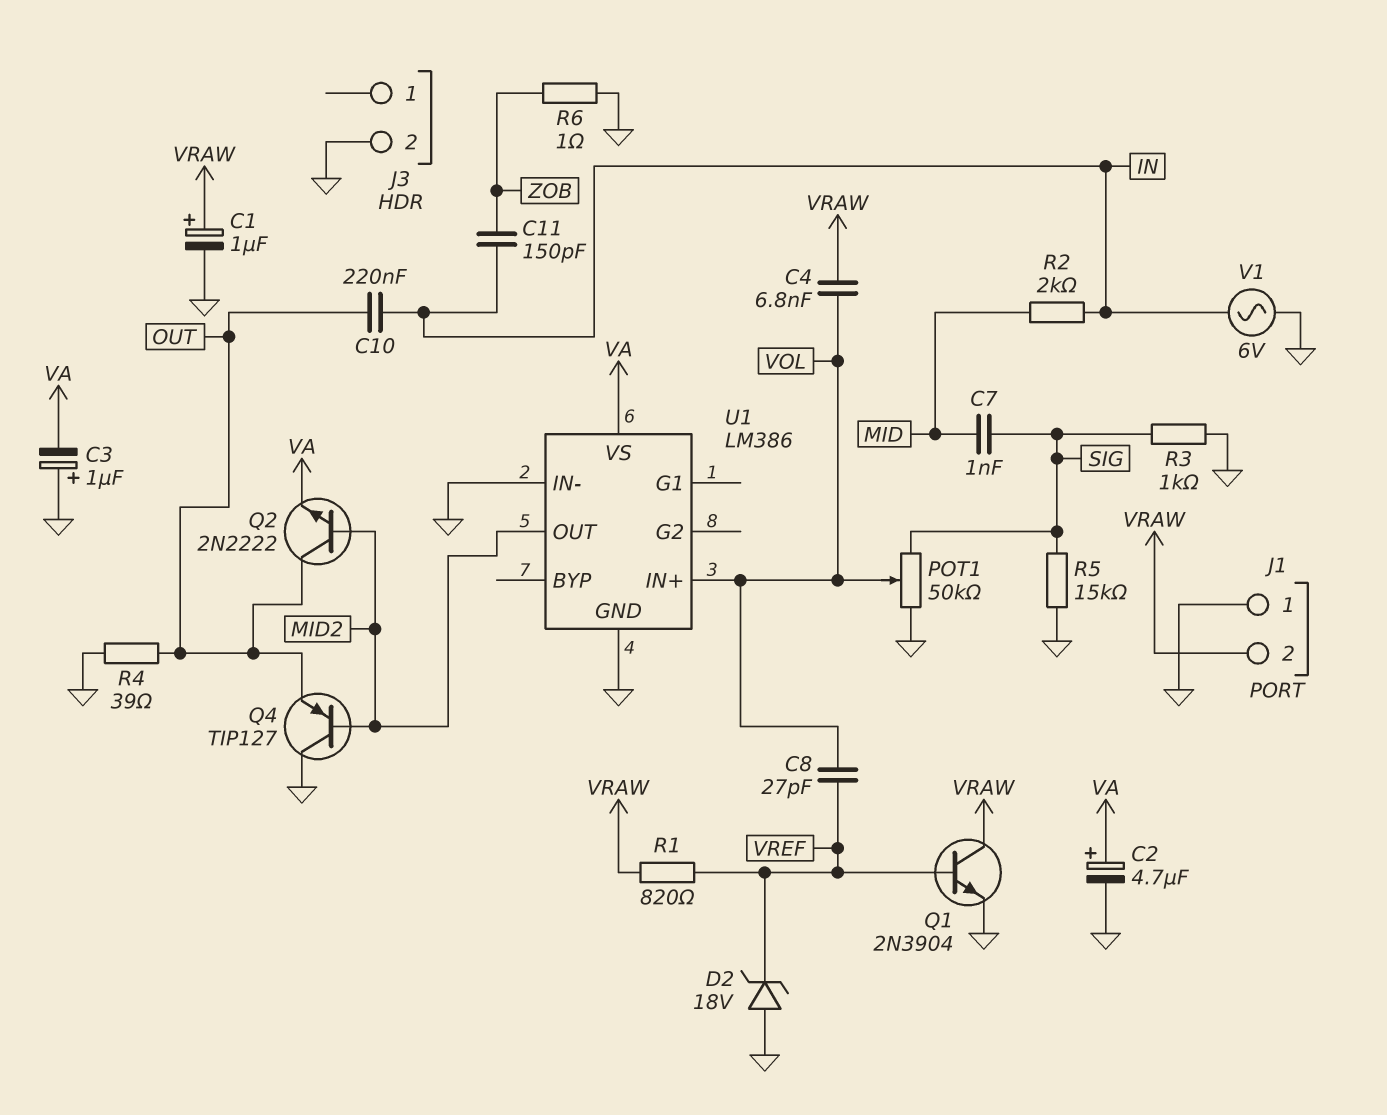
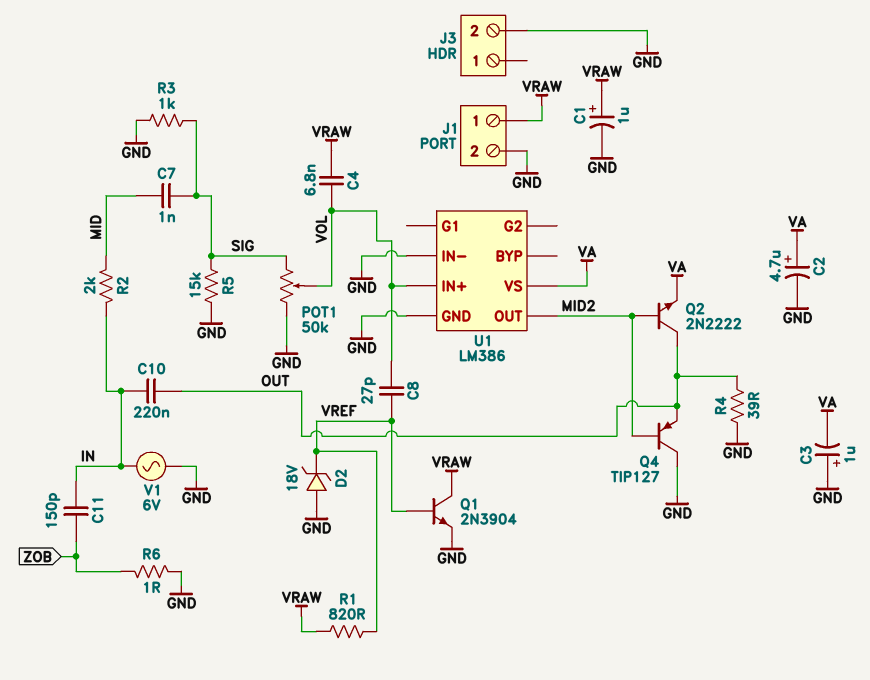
J1 pin 1: GND -> VRAW
J1 pin 2: VRAW -> GND

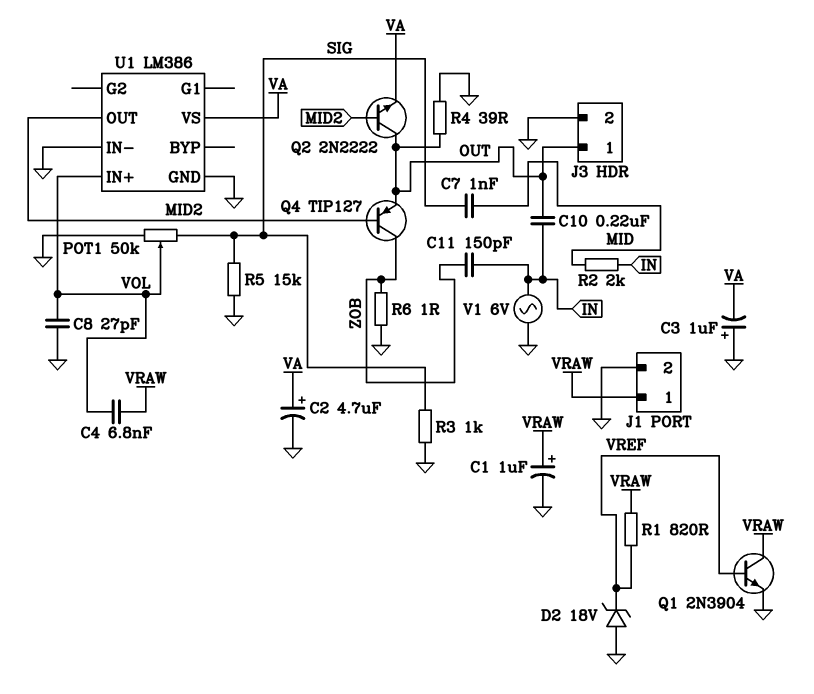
C8: 27pF (VOL, VREF) -> 27pF (GND, VOL)
J3 pin 1: none -> OUT
Q4: PNP TIP127 (B MID2, C GND, E OUT) -> PNP TIP127 (B MID2, C ZOB, E OUT)

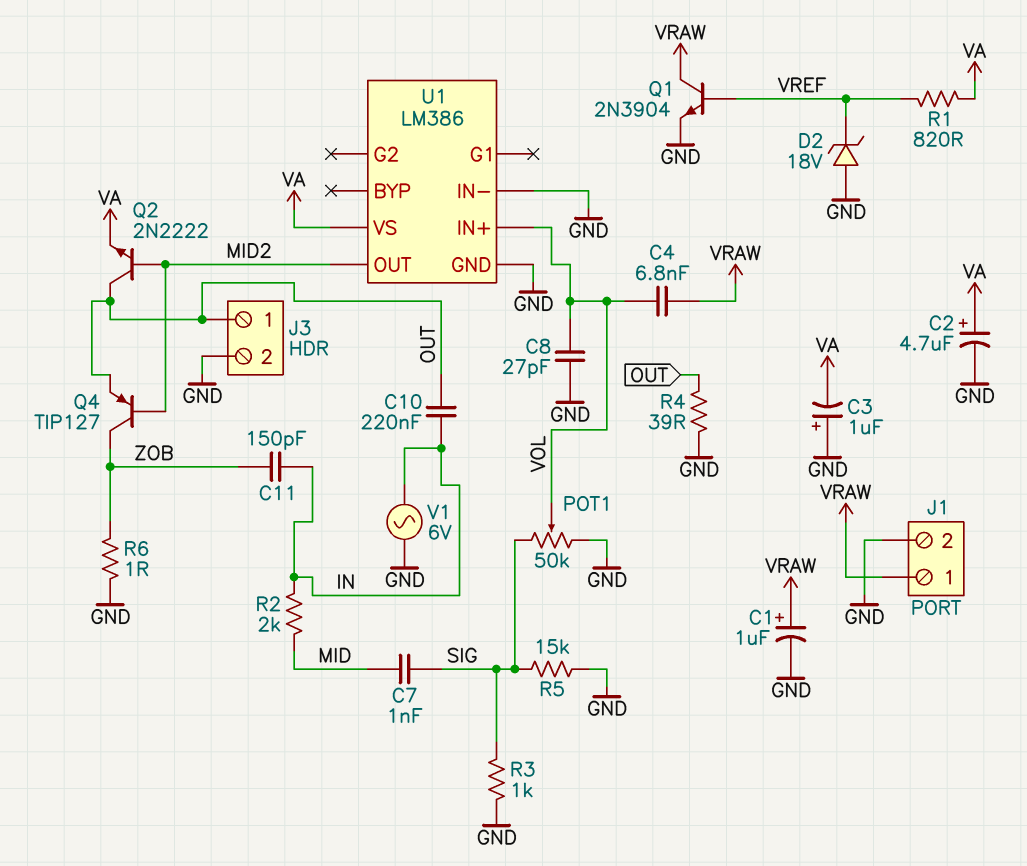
R1: 820 (VRAW, VREF) -> 820 (VA, VREF)

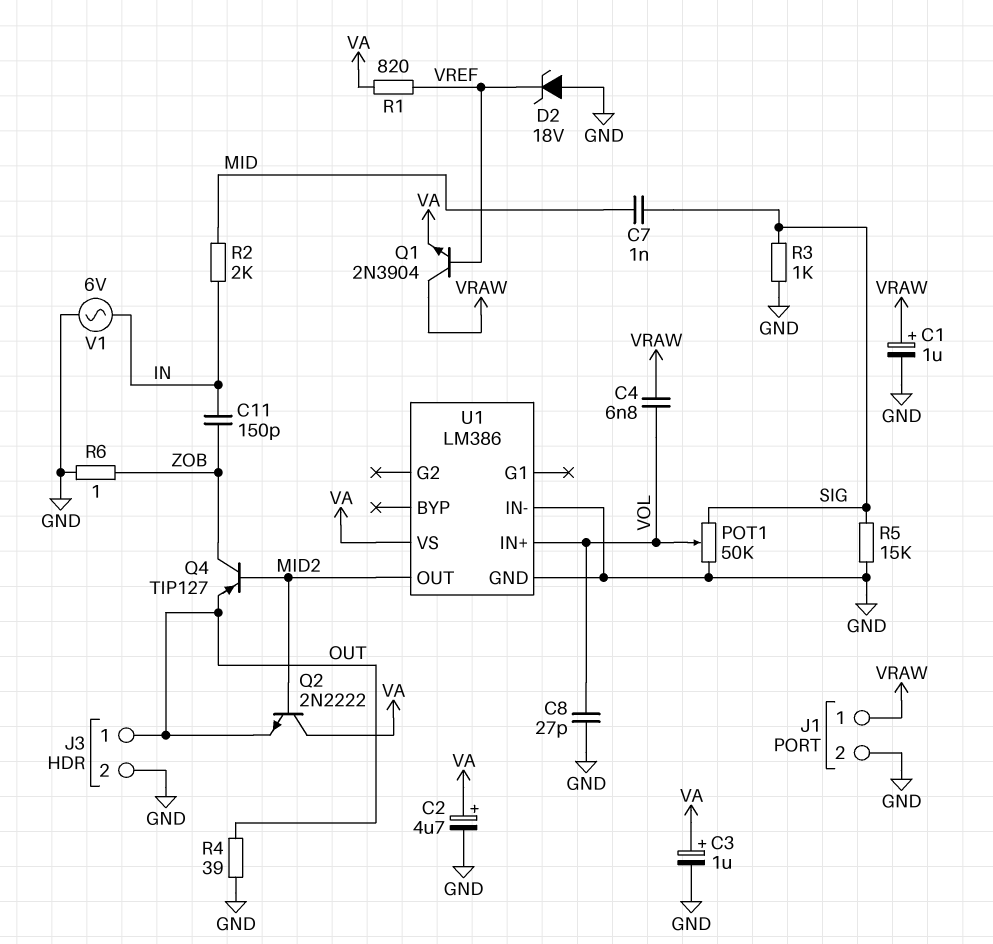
C3: 1uF (plus GND, minus VA) -> 1uF (plus VA, minus GND)
C10: 220nF (IN, OUT) -> none
Q1: NPN 2N3904 (B VREF, C VRAW, E GND) -> NPN 2N3904 (B VREF, C VRAW, E VA)
Q2: NPN 2N2222 (B MID2, C OUT, E VA) -> NPN 2N2222 (B MID2, C VA, E OUT)

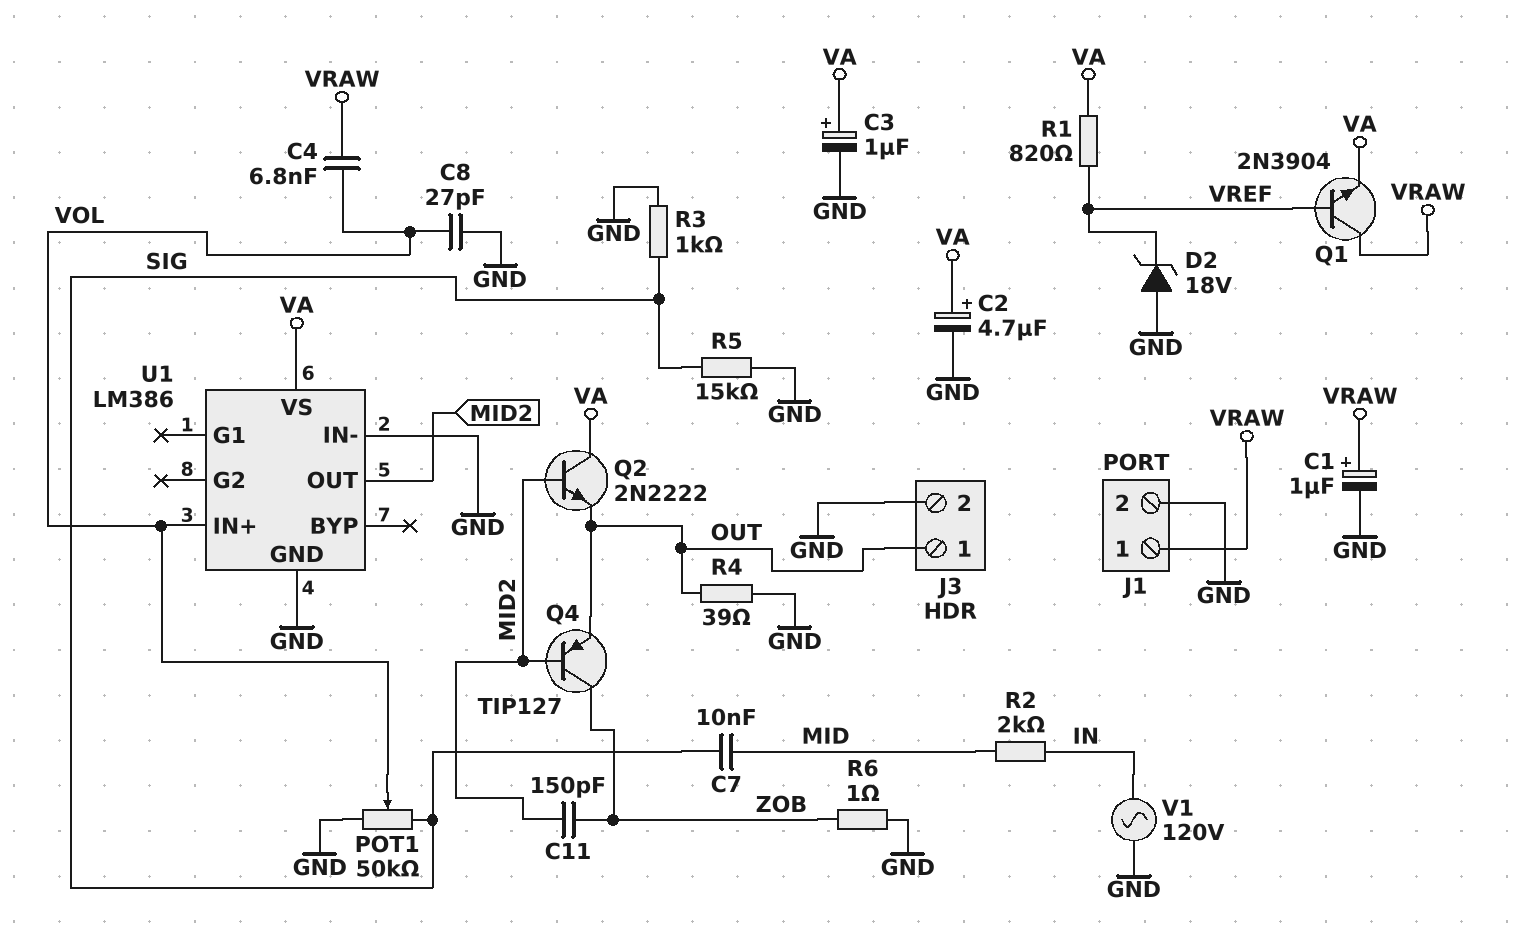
C7: 1nF (MID, SIG) -> 10nF (MID, SIG)
C11: 150pF (IN, ZOB) -> 150pF (MID2, ZOB)
V1: AC 6V (GND, IN) -> AC 120V (GND, IN)

